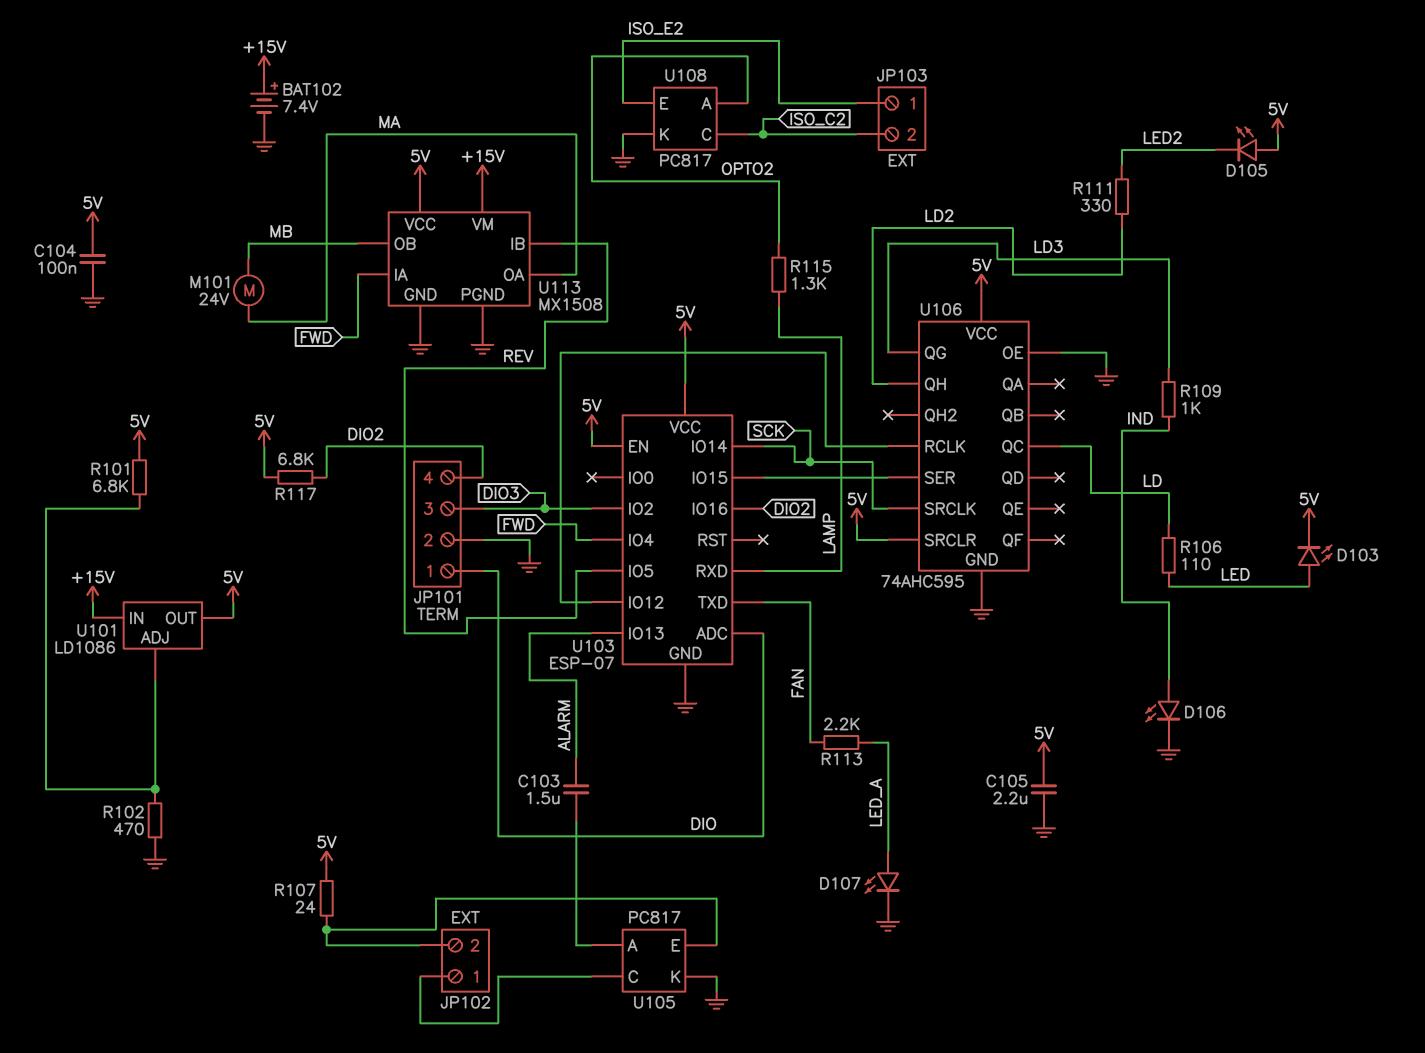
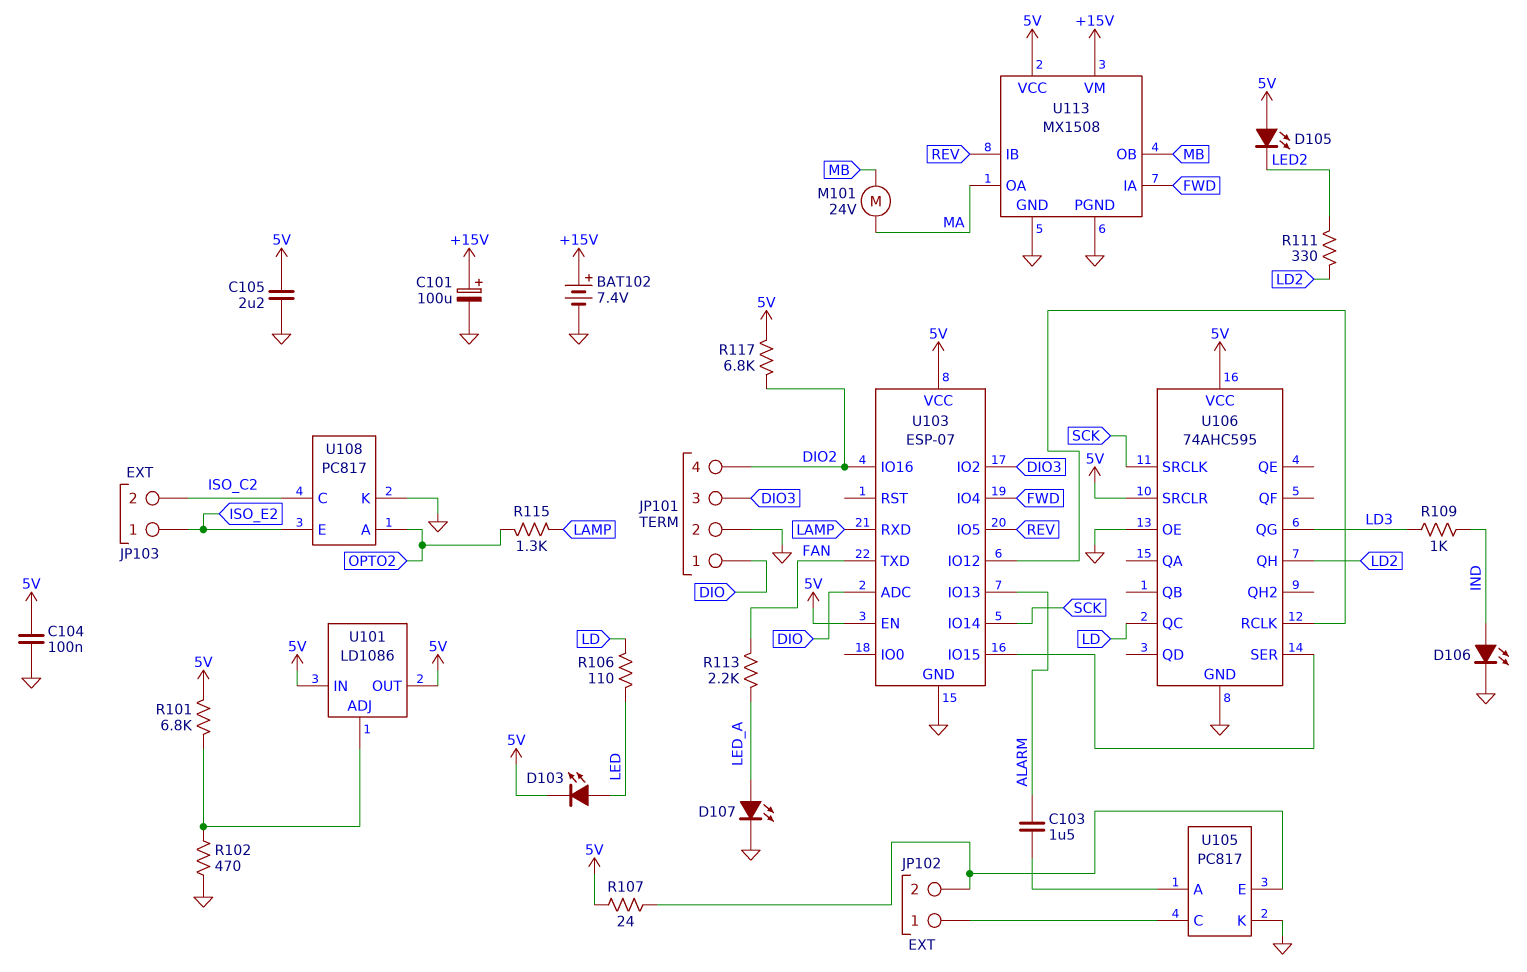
C101: none -> 100uF (plus +15V, minus GND)
U101 pin IN: +15V -> 5V

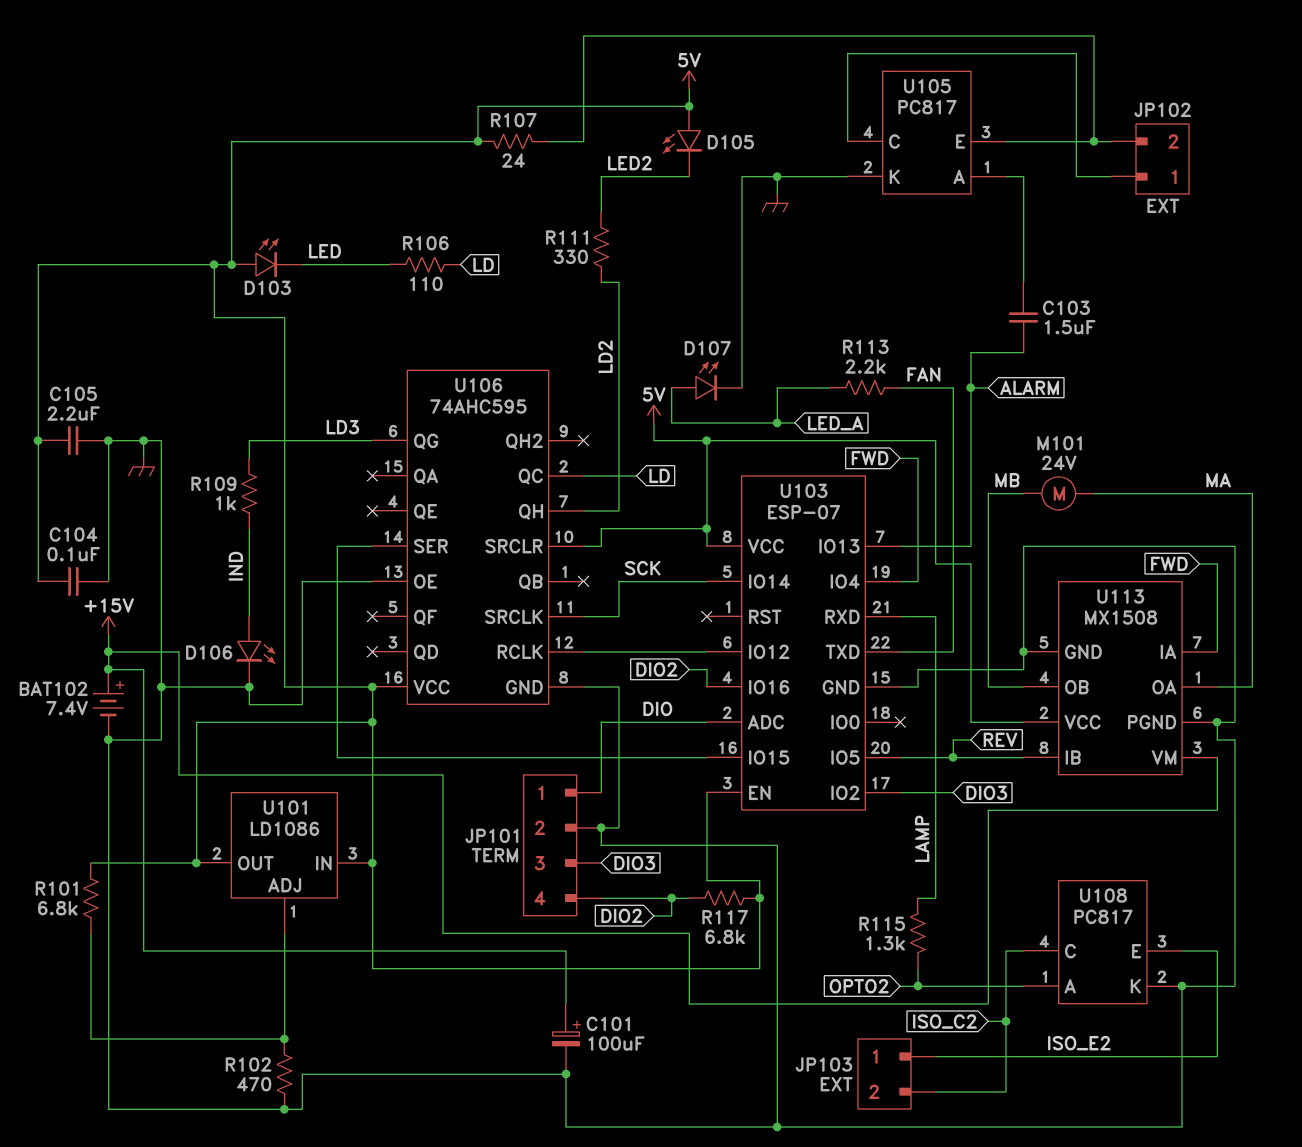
D103: LED (A LED, K 5V) -> LED (A 5V, K LED)

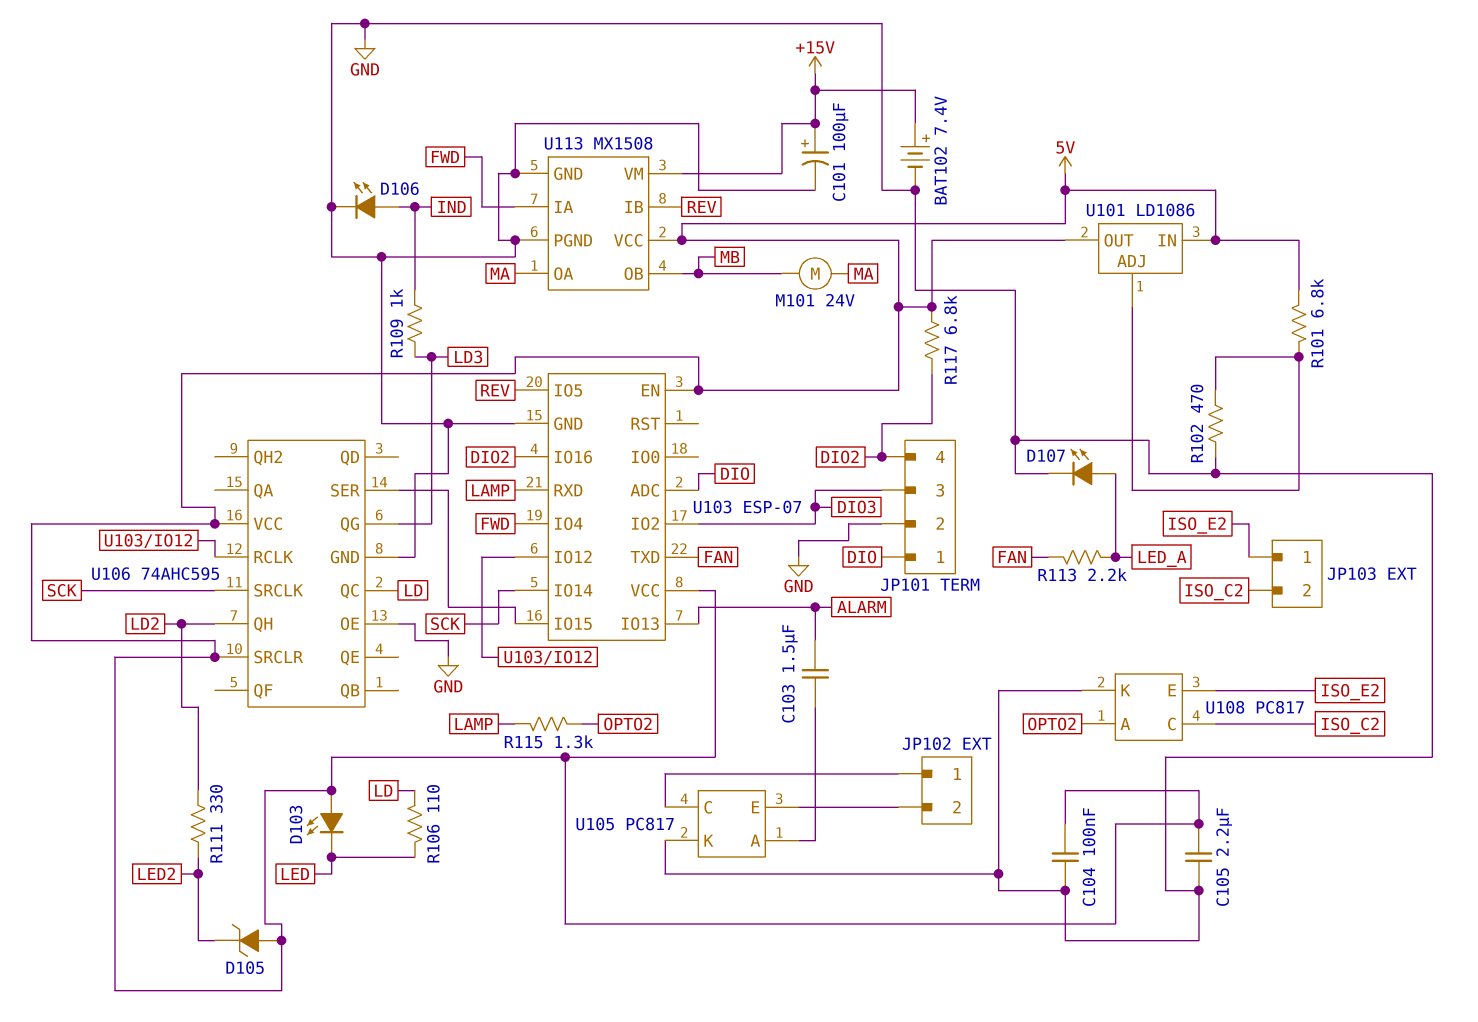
D105: LED (A 5V, K LED2) -> zener (A 5V, K LED2)
R107: 24 (5V, JP102/2) -> none

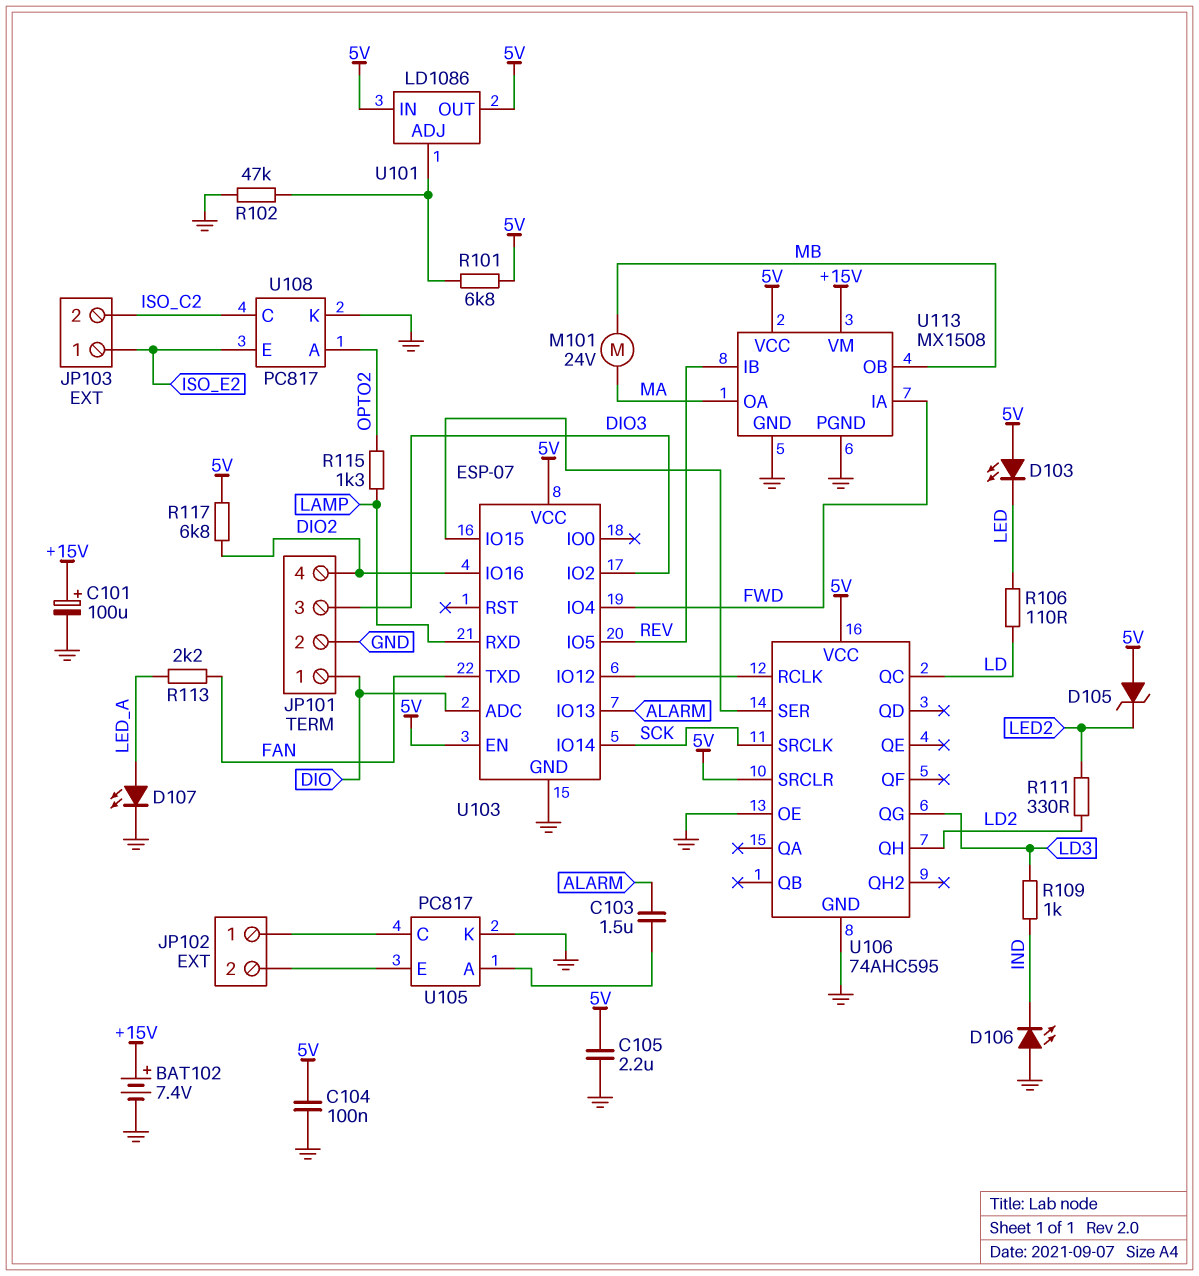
D106: LED (A IND, K GND) -> LED (A GND, K IND)
R102: 470 (GND, U101/ADJ) -> 47k (GND, U101/ADJ)

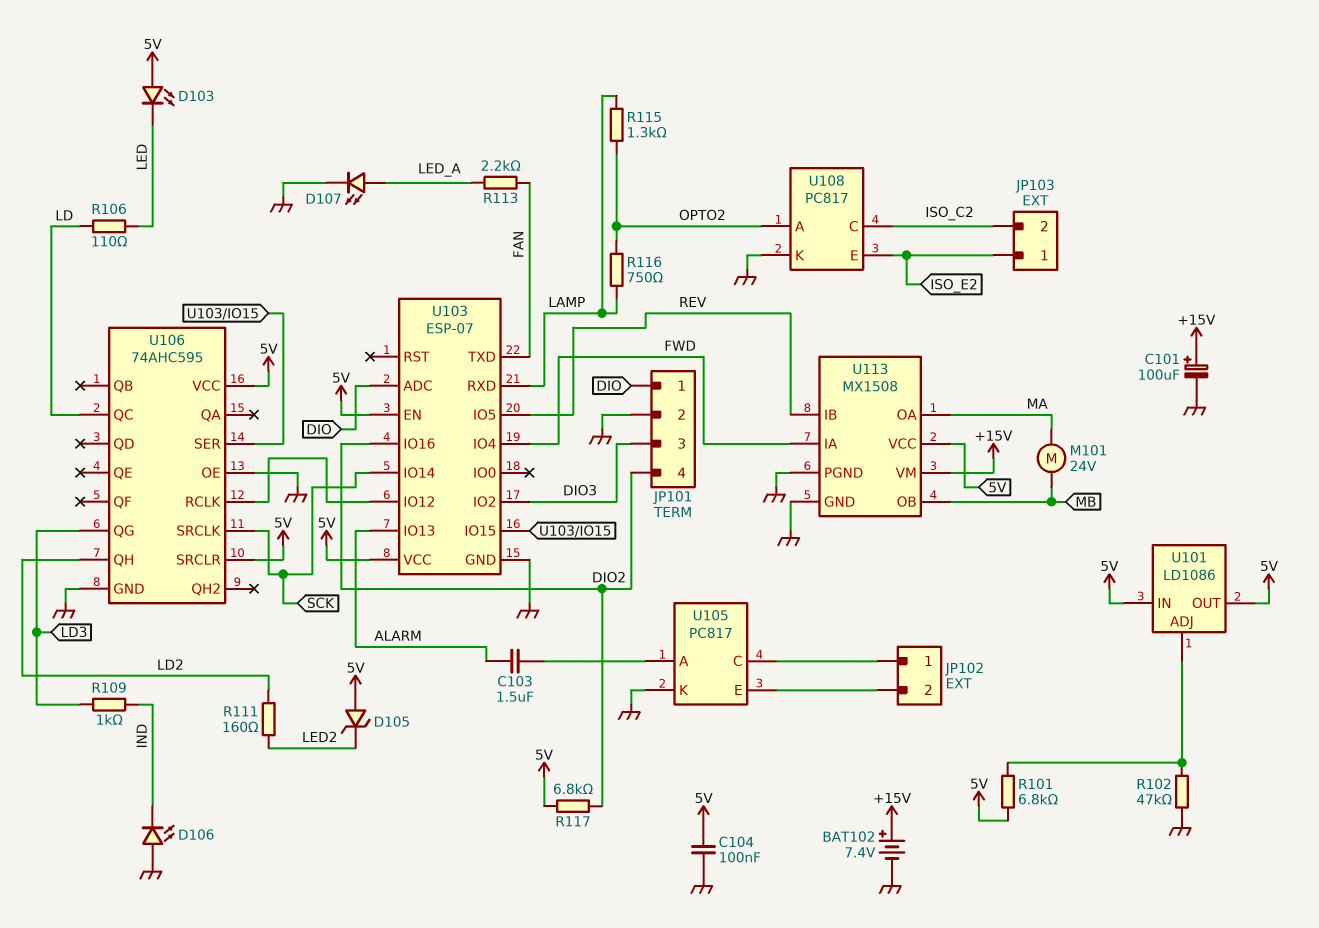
C105: 2.2uF (5V, GND) -> none
R111: 330 (LD2, LED2) -> 160 (LD2, LED2)
R116: none -> 750 (LAMP, OPTO2)

